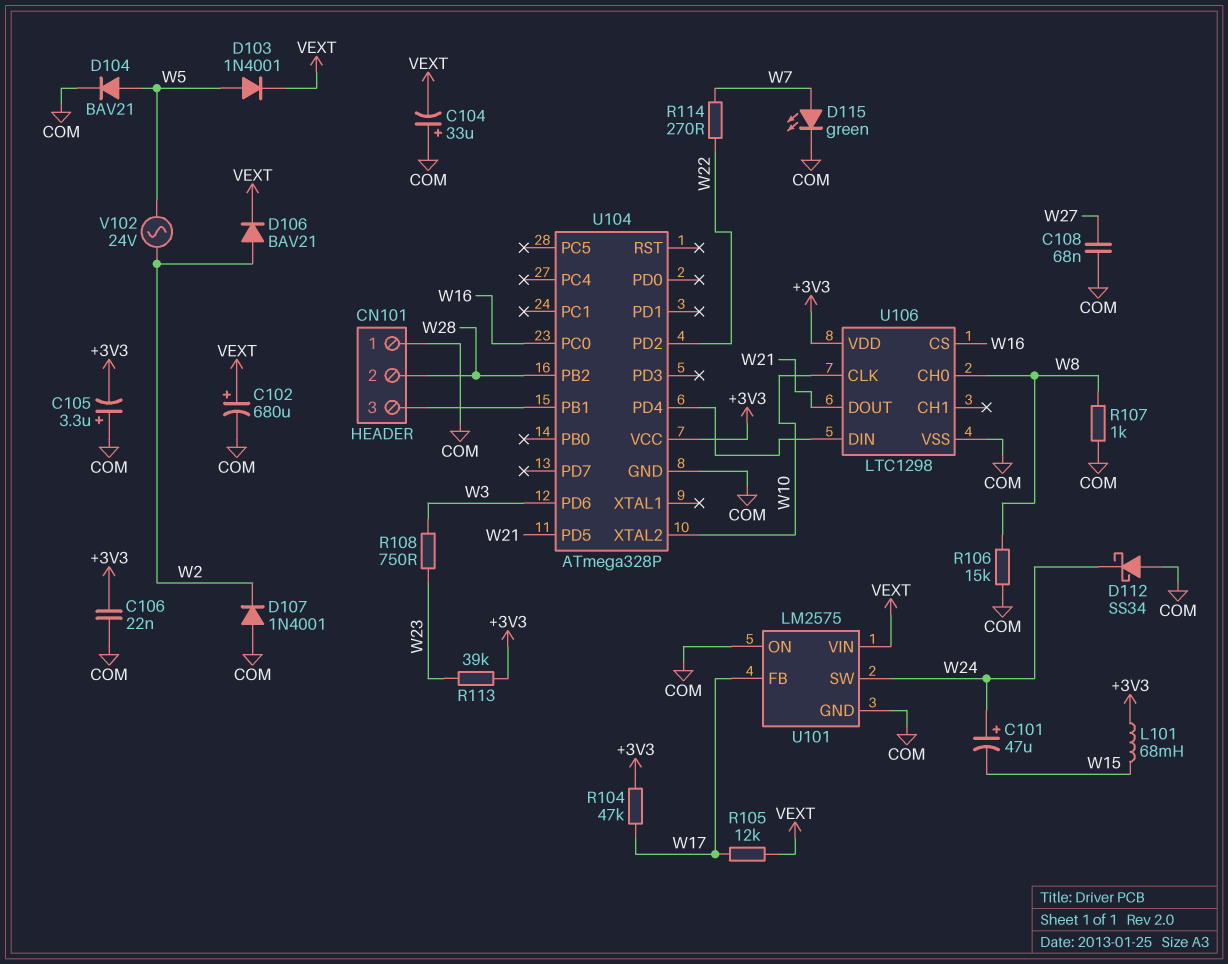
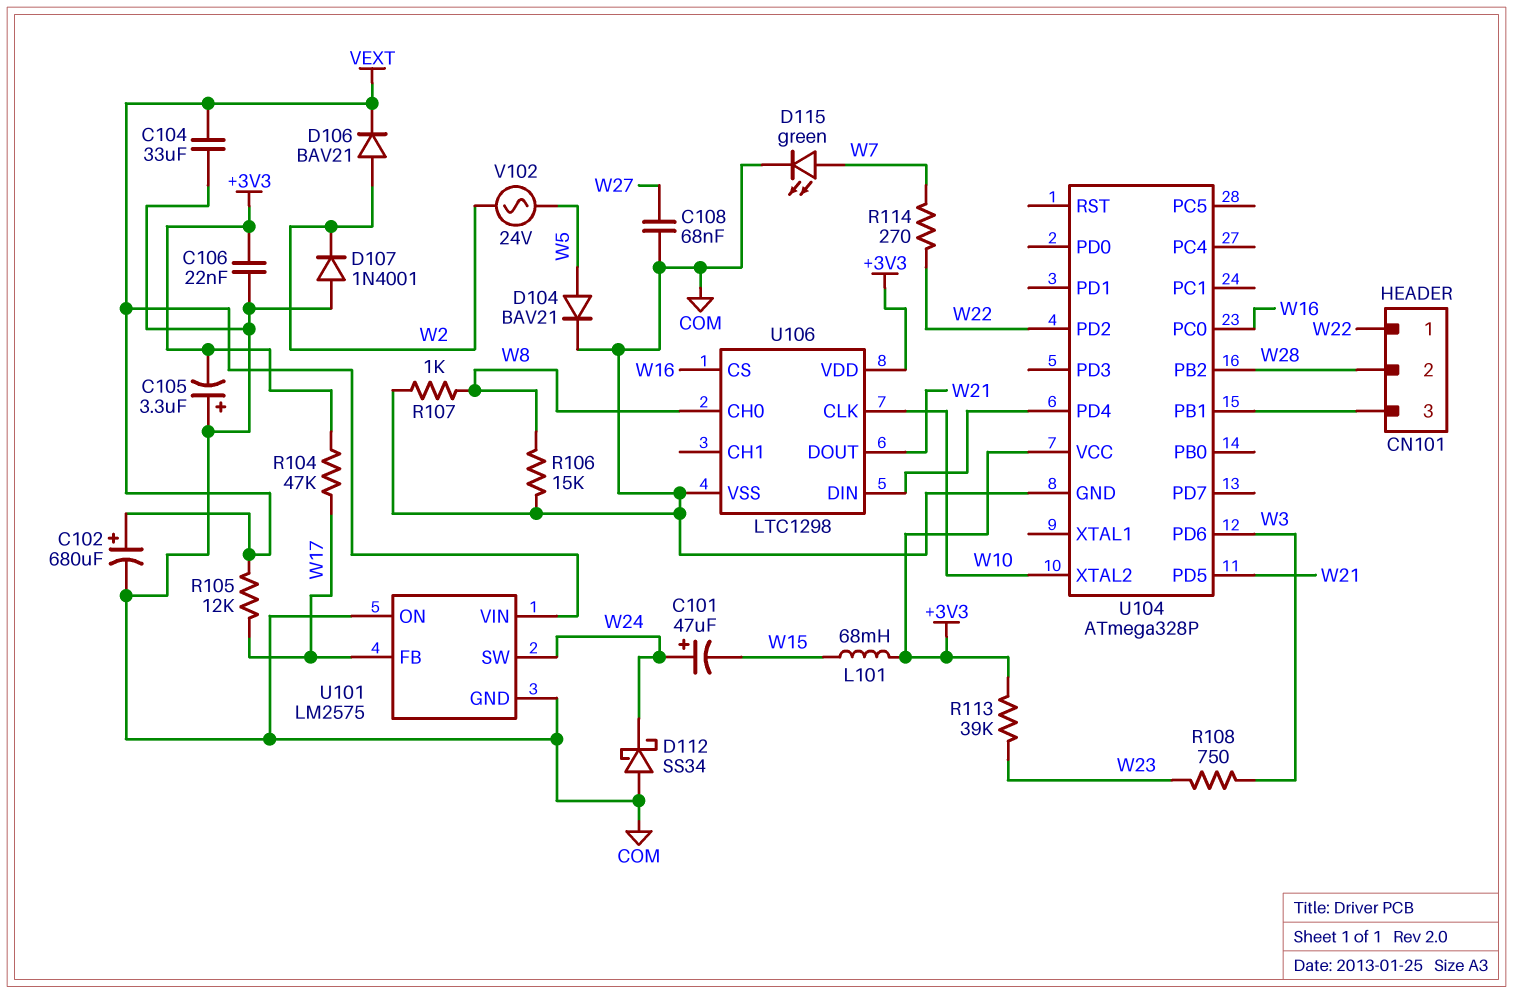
C104: 33uF (plus COM, minus VEXT) -> 33uF (COM, VEXT)
CN101 pin 1: COM -> W22
D103: diode 1N4001 (A W5, K VEXT) -> none

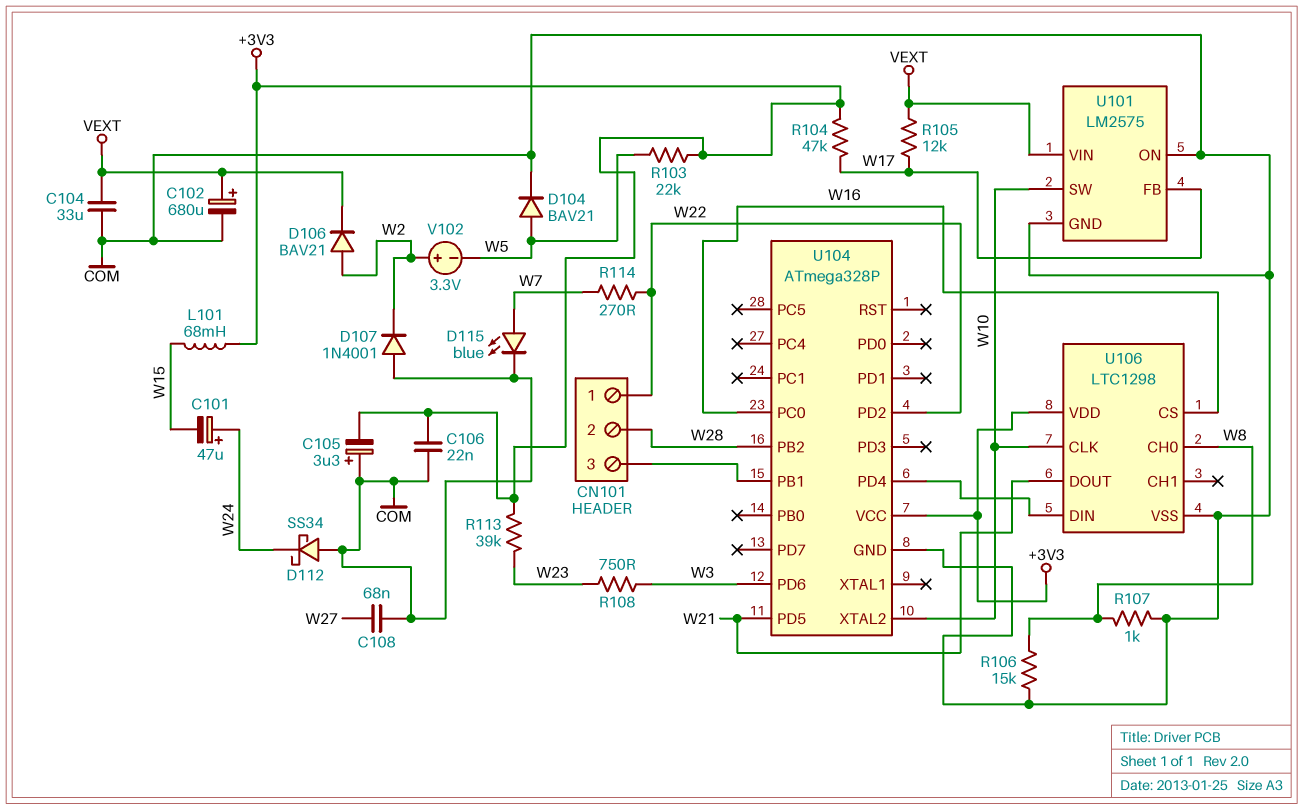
D115: LED green (A W7, K COM) -> LED blue (A W7, K COM)
R103: none -> 22k (+3V3, W5)
U101 pin SW: W24 -> W10
V102: AC 24V (W2, W5) -> 3.3V (plus W2, minus W5)

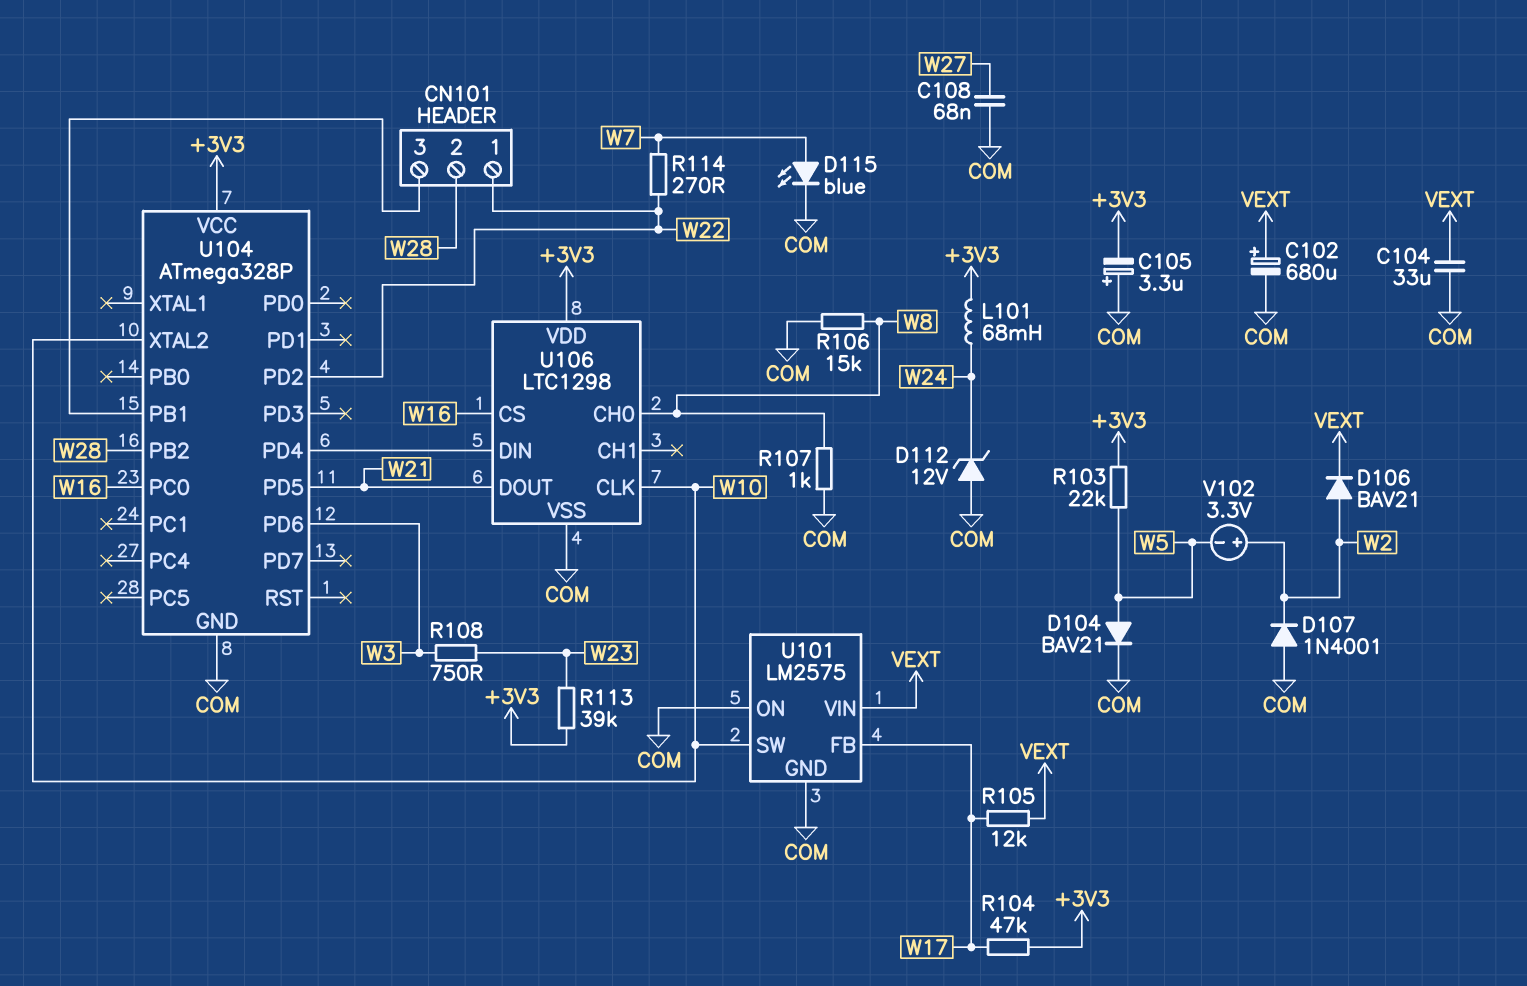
C101: 47uF (plus W24, minus W15) -> none
C106: 22nF (+3V3, COM) -> none
D112: schottky SS34 (A COM, K W24) -> zener 12V (A COM, K W24)
L101: 68mH (+3V3, W15) -> 68mH (+3V3, W24)

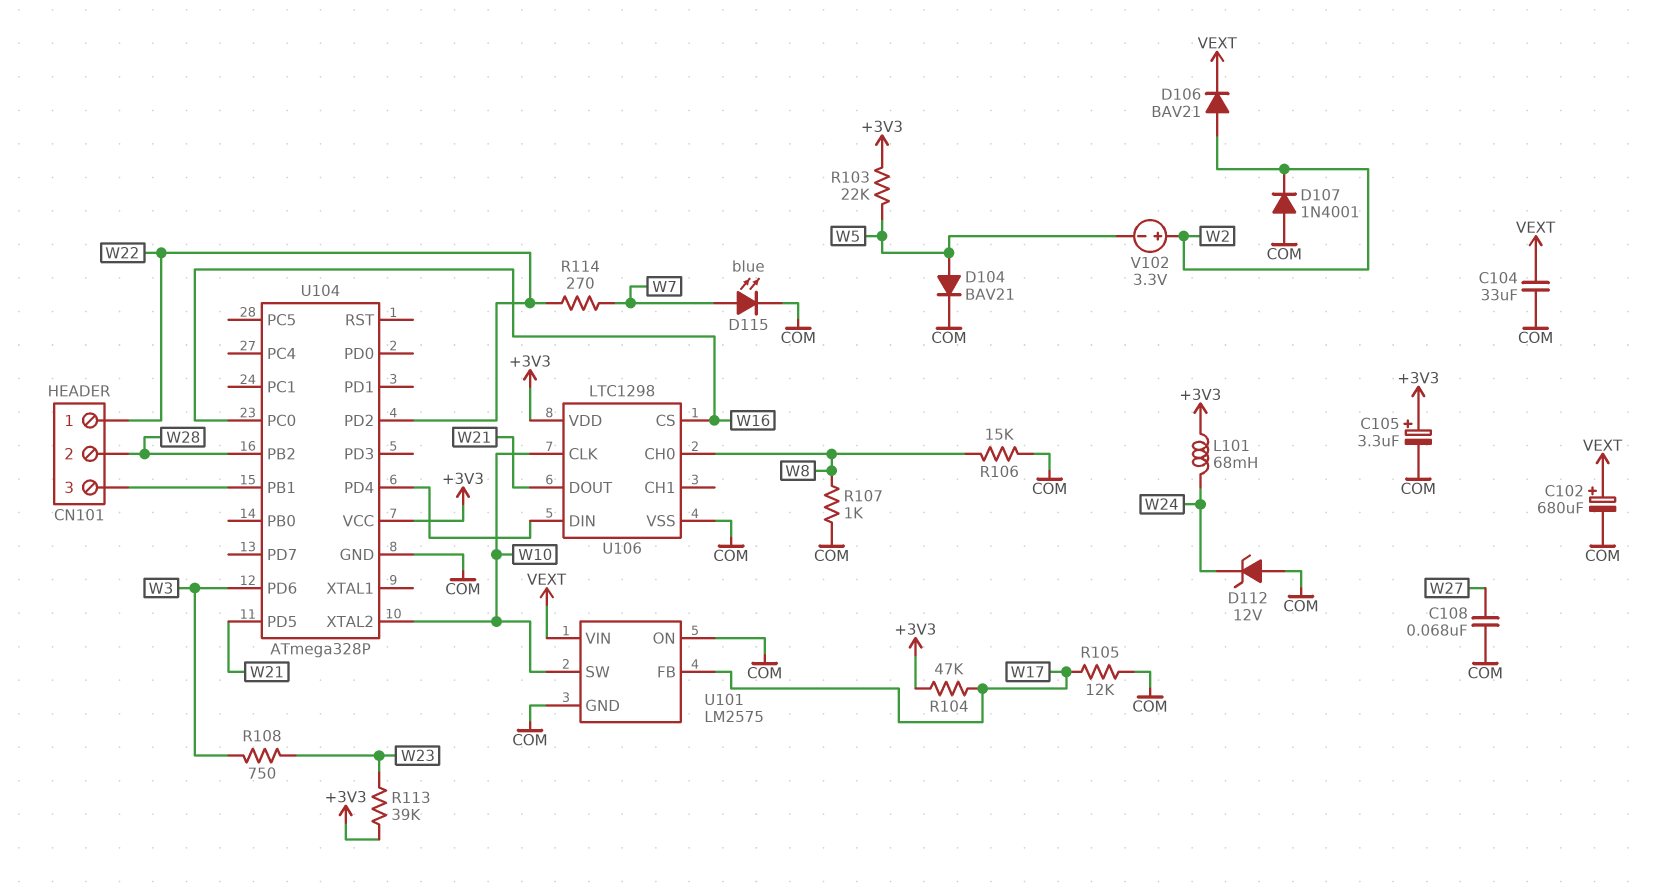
C105: 3.3uF (plus COM, minus +3V3) -> 3.3uF (plus +3V3, minus COM)
R105: 12k (VEXT, W17) -> 12k (COM, W17)

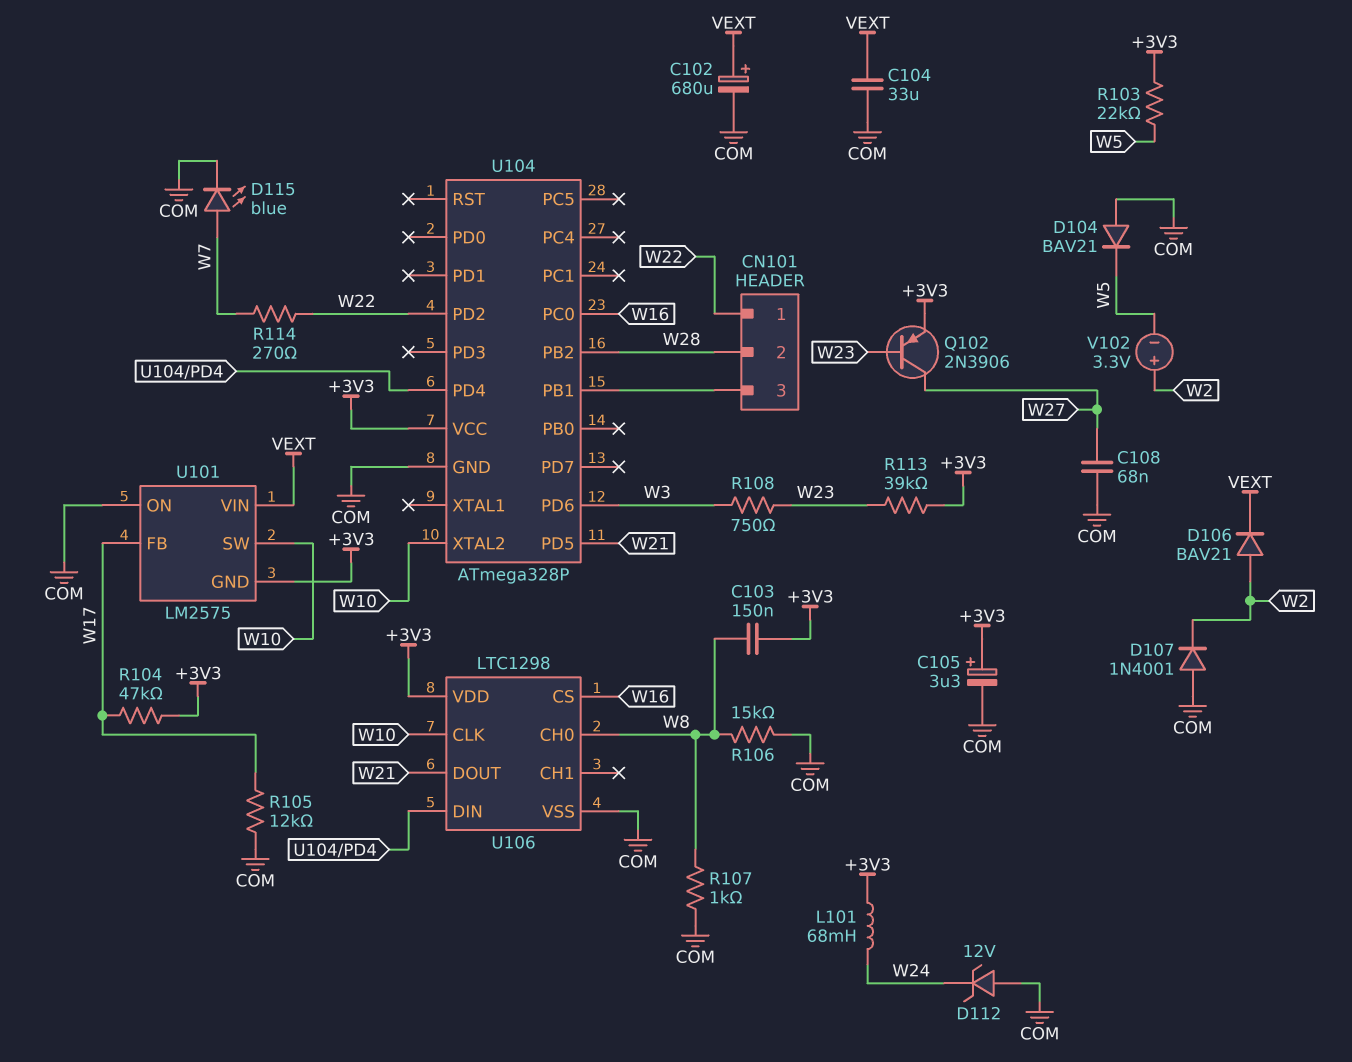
C103: none -> 150nF (+3V3, W8)
D104: diode BAV21 (A W5, K COM) -> diode BAV21 (A COM, K W5)
Q102: none -> PNP 2N3906 (B W23, C W27, E +3V3)
U101 pin GND: COM -> +3V3

